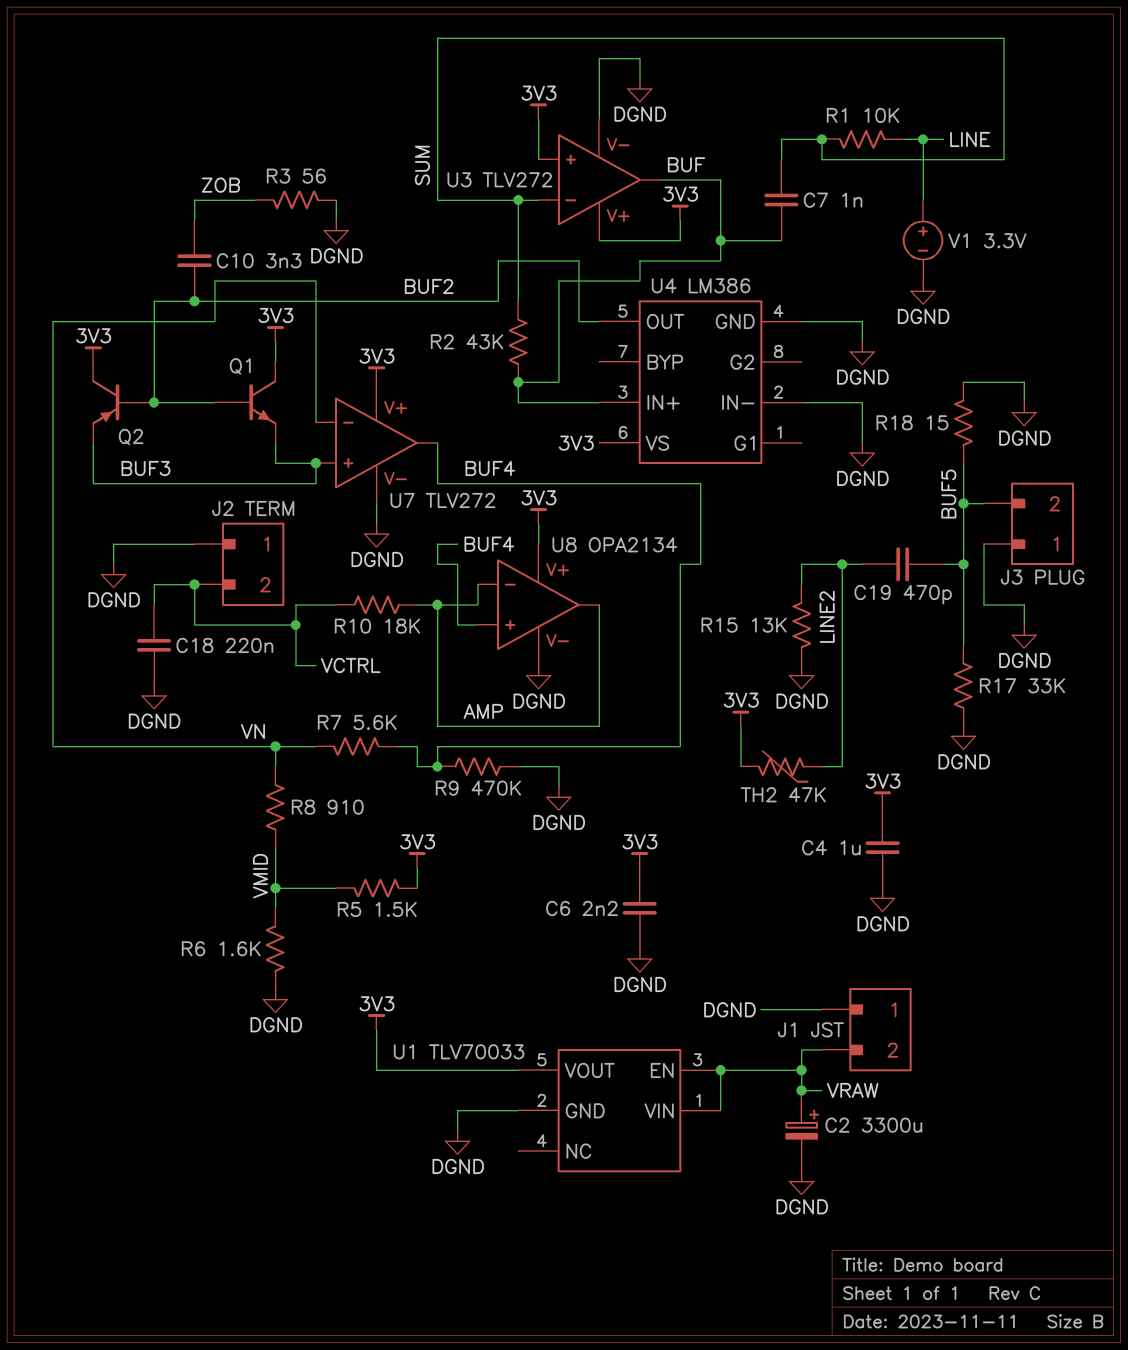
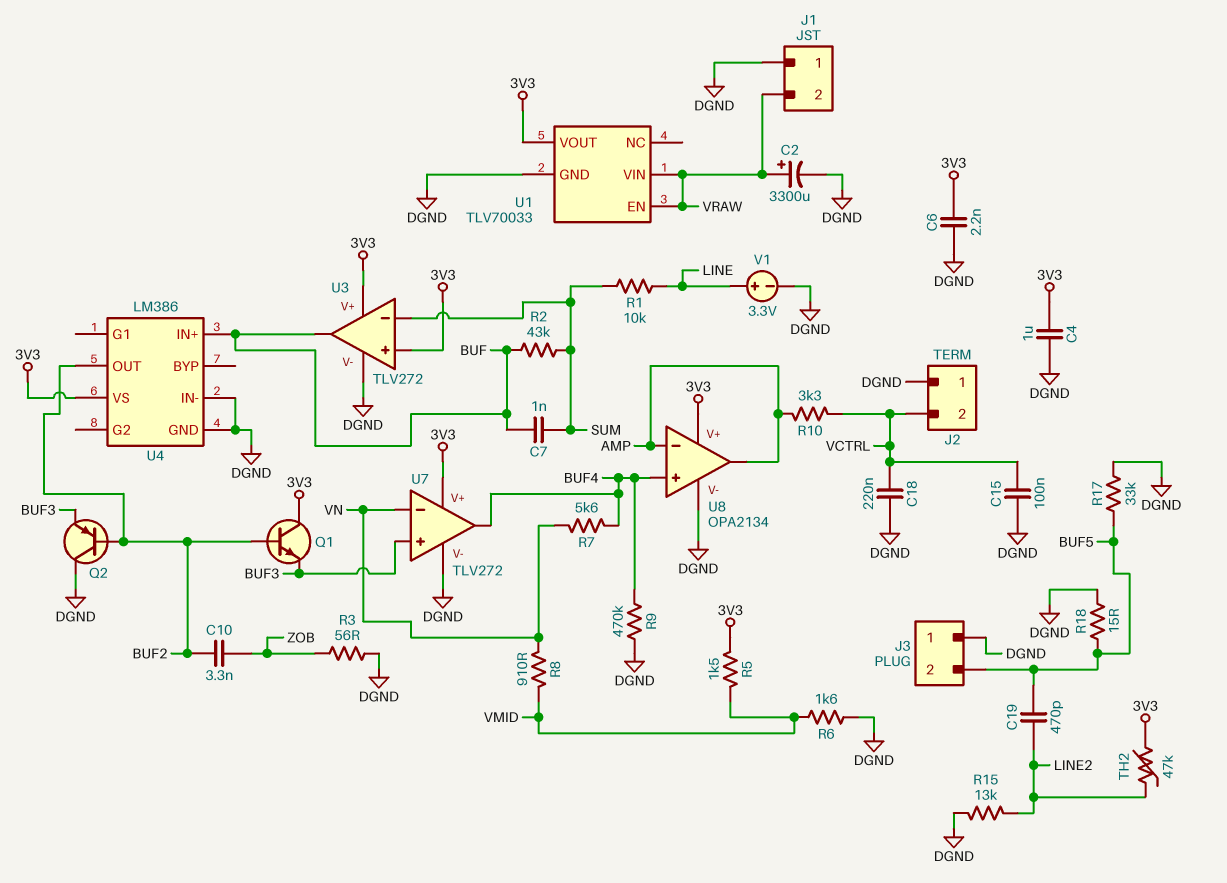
C15: none -> 100nF (DGND, VCTRL)
Q2: PNP (B BUF2, C 3V3, E BUF3) -> PNP (B BUF2, C DGND, E BUF3)
R10: 18k (AMP, VCTRL) -> 3.3k (AMP, VCTRL)

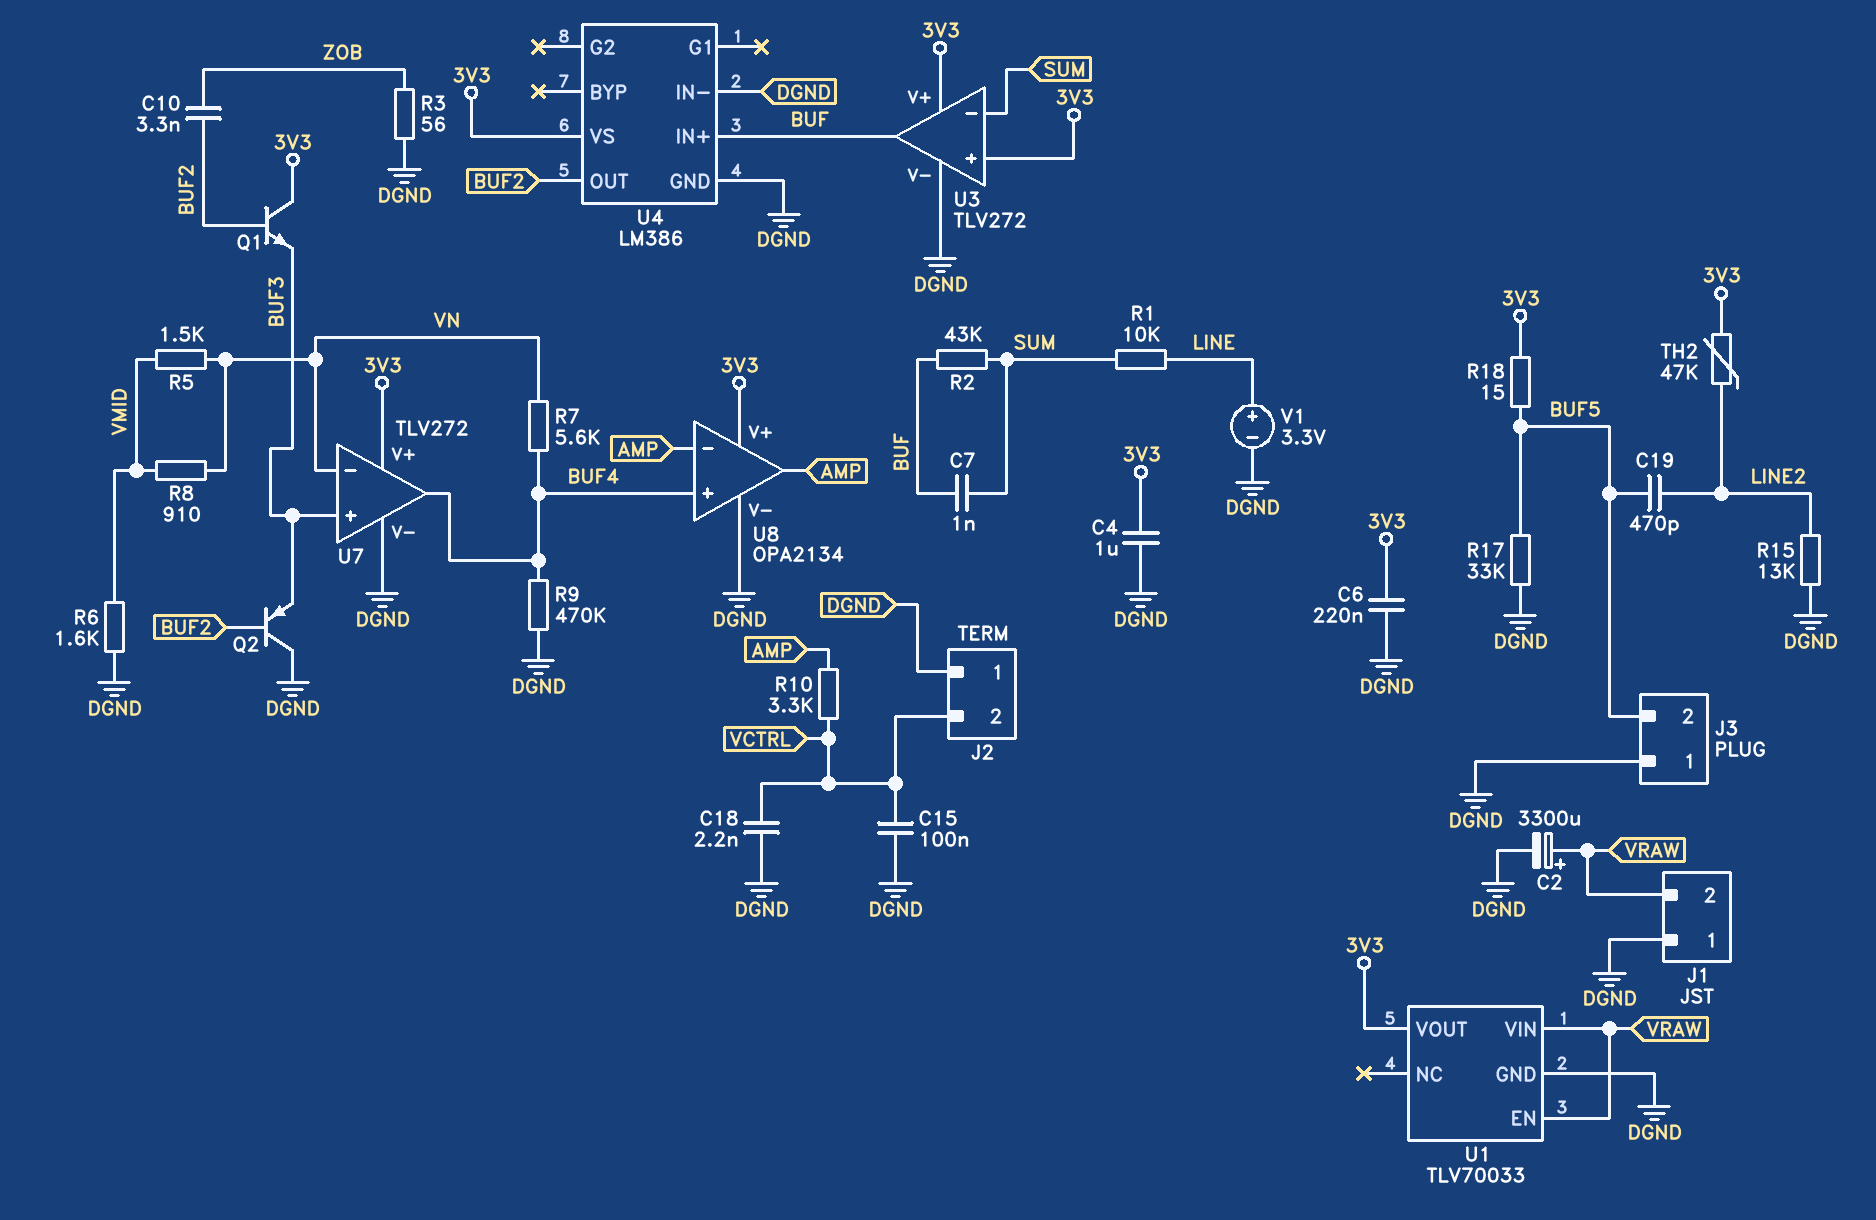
C6: 2.2nF (3V3, DGND) -> 220nF (3V3, DGND)
C18: 220nF (DGND, VCTRL) -> 2.2nF (DGND, VCTRL)
R5: 1.5k (3V3, VMID) -> 1.5k (VMID, VN)
R18: 15 (BUF5, DGND) -> 15 (3V3, BUF5)

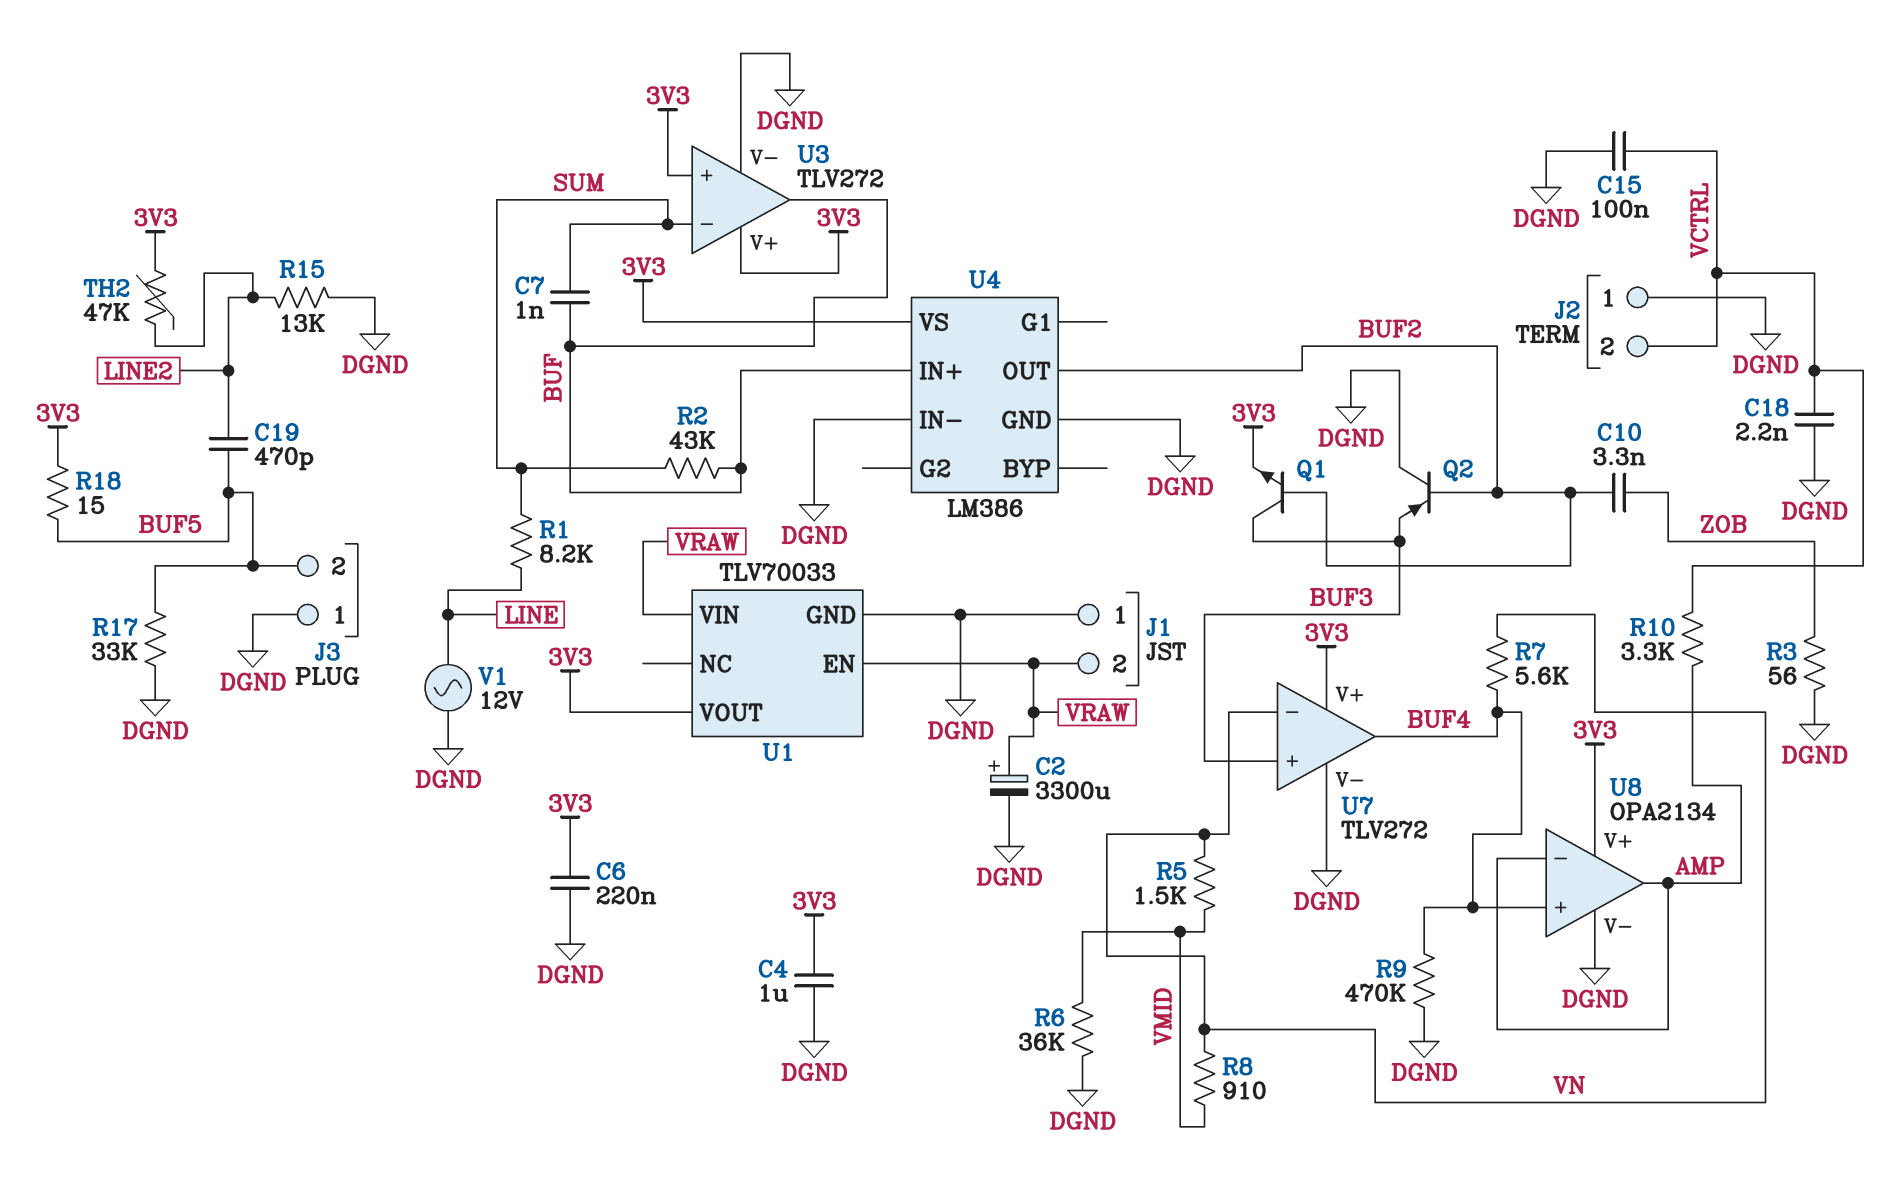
Q1: NPN (B BUF2, C 3V3, E BUF3) -> NPN (B BUF2, C BUF3, E 3V3)
R1: 10k (LINE, SUM) -> 8.2k (LINE, SUM)
R6: 1.6k (DGND, VMID) -> 36k (DGND, VMID)
V1: 3.3V (plus LINE, minus DGND) -> AC 12V (DGND, LINE)

